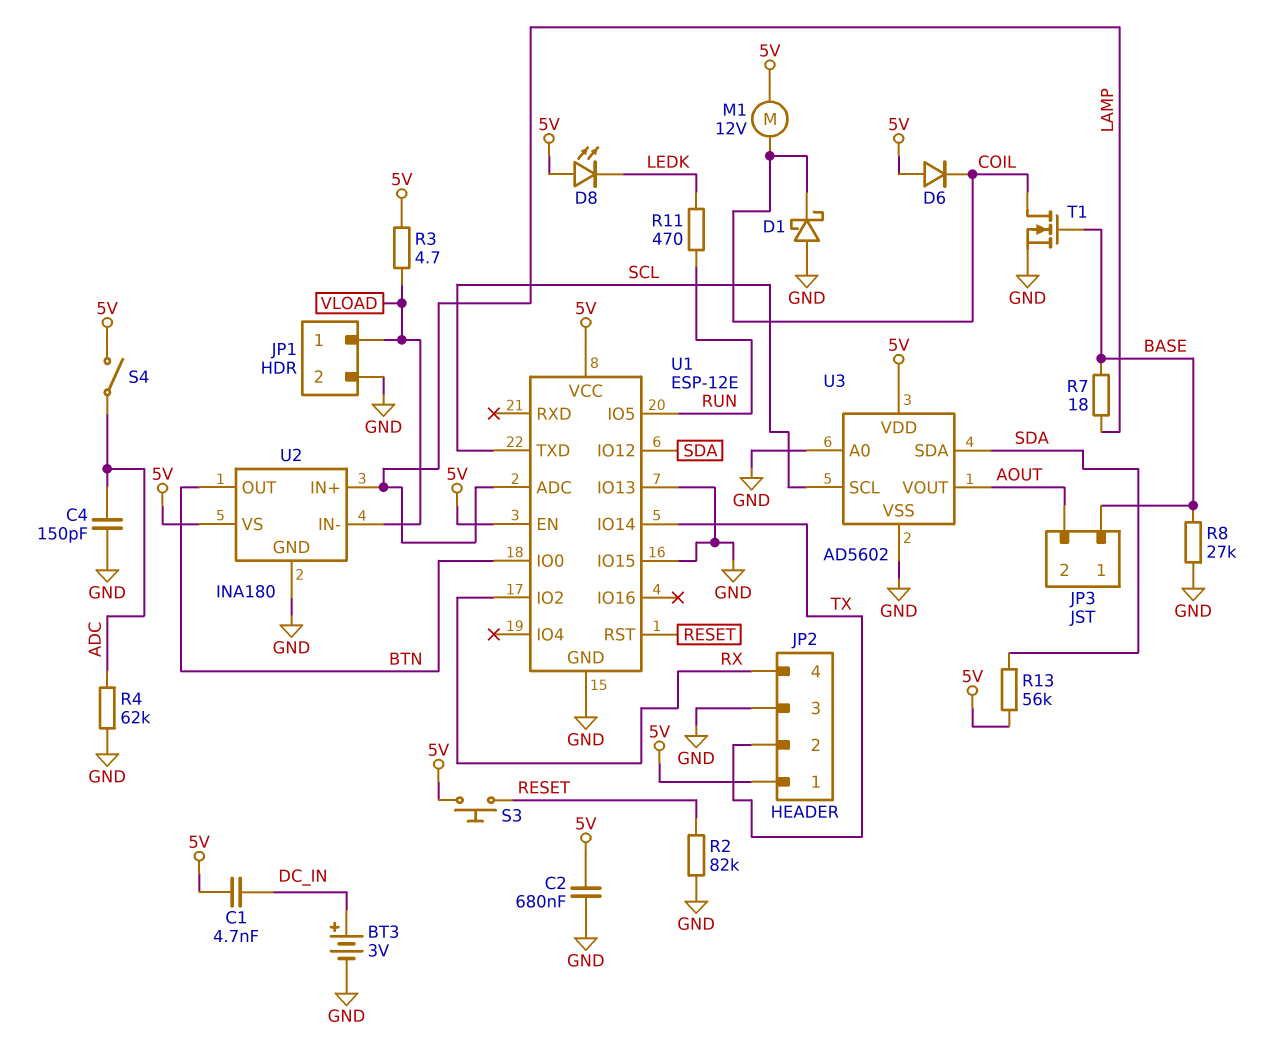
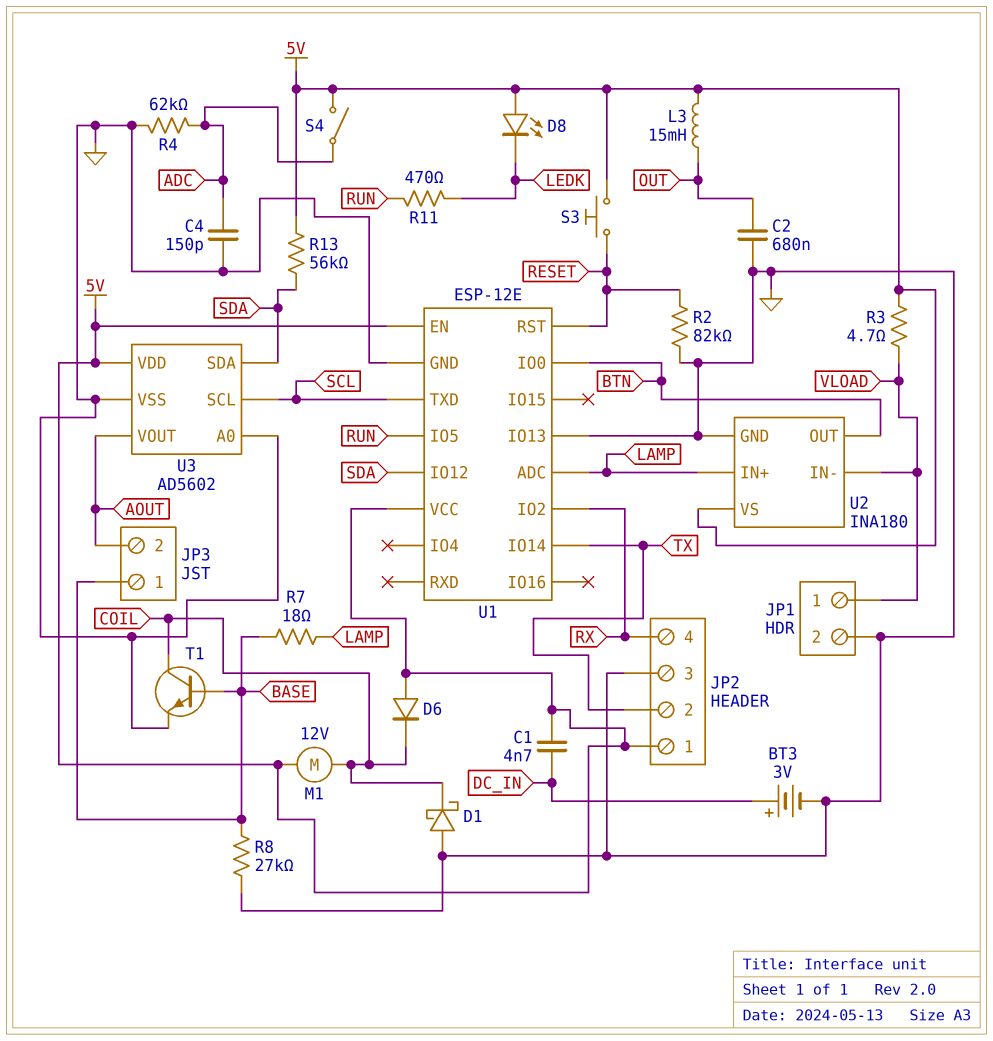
C2: 680nF (5V, GND) -> 680nF (GND, OUT)
L3: none -> 15mH (5V, OUT)
T1: NMOS (G BASE, D COIL, S GND) -> NPN (B BASE, C COIL, E GND)
U1 pin IO15: GND -> none

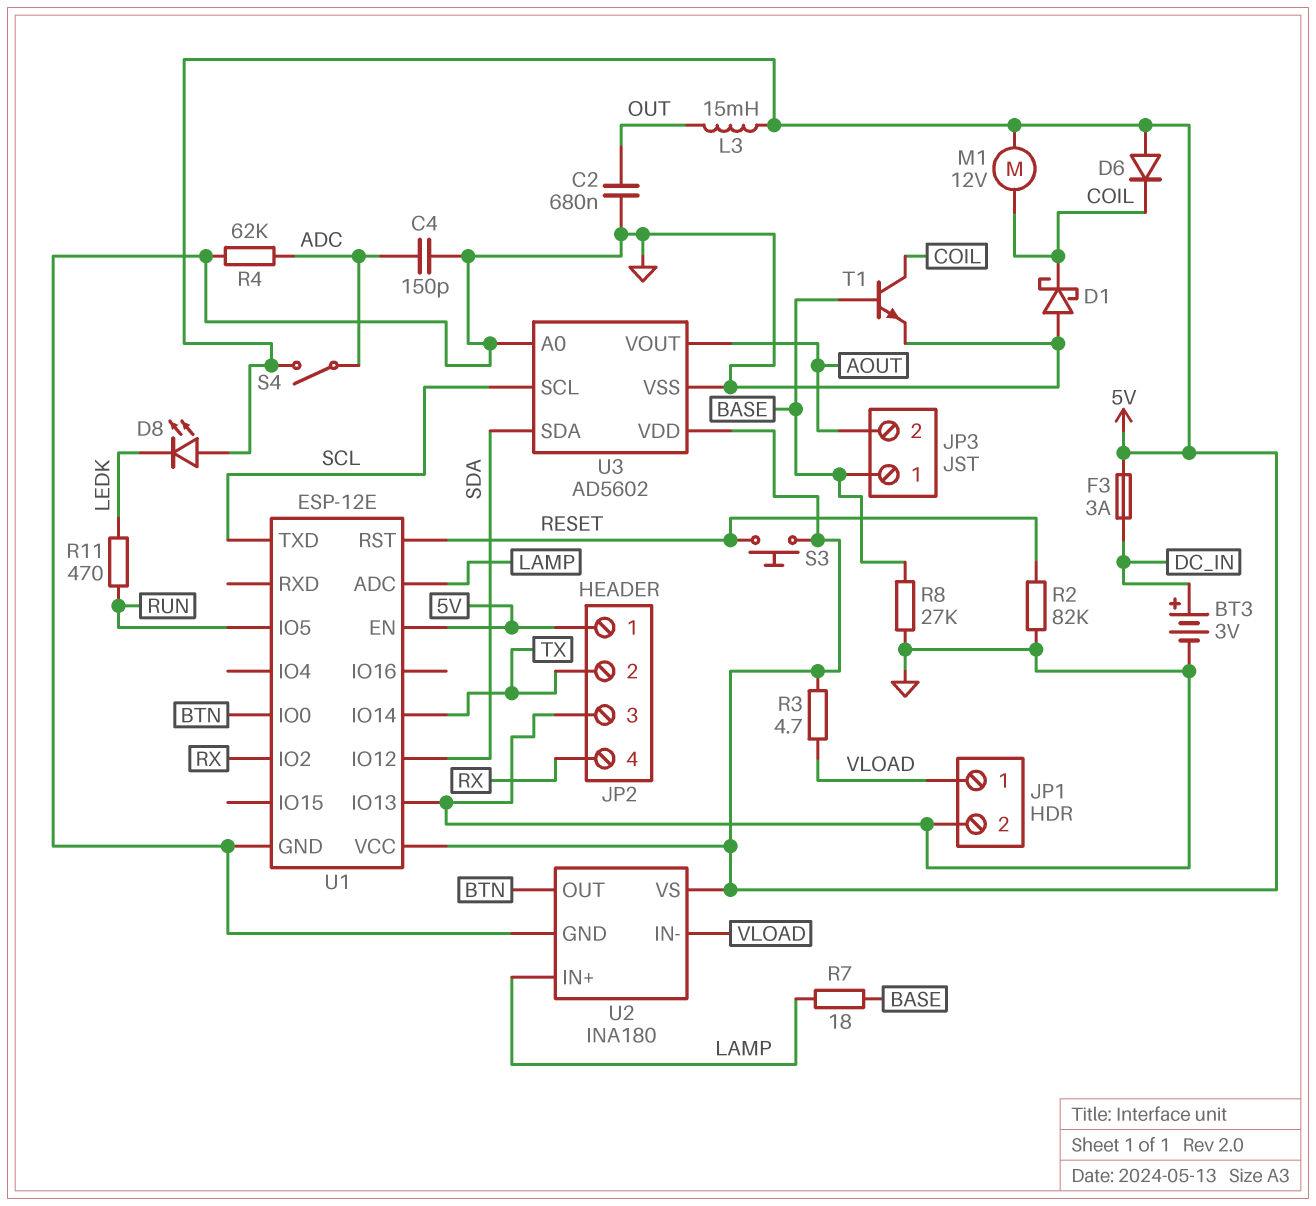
C1: 4.7nF (5V, DC_IN) -> none
F3: none -> 3A (5V, DC_IN)
R13: 56k (5V, SDA) -> none

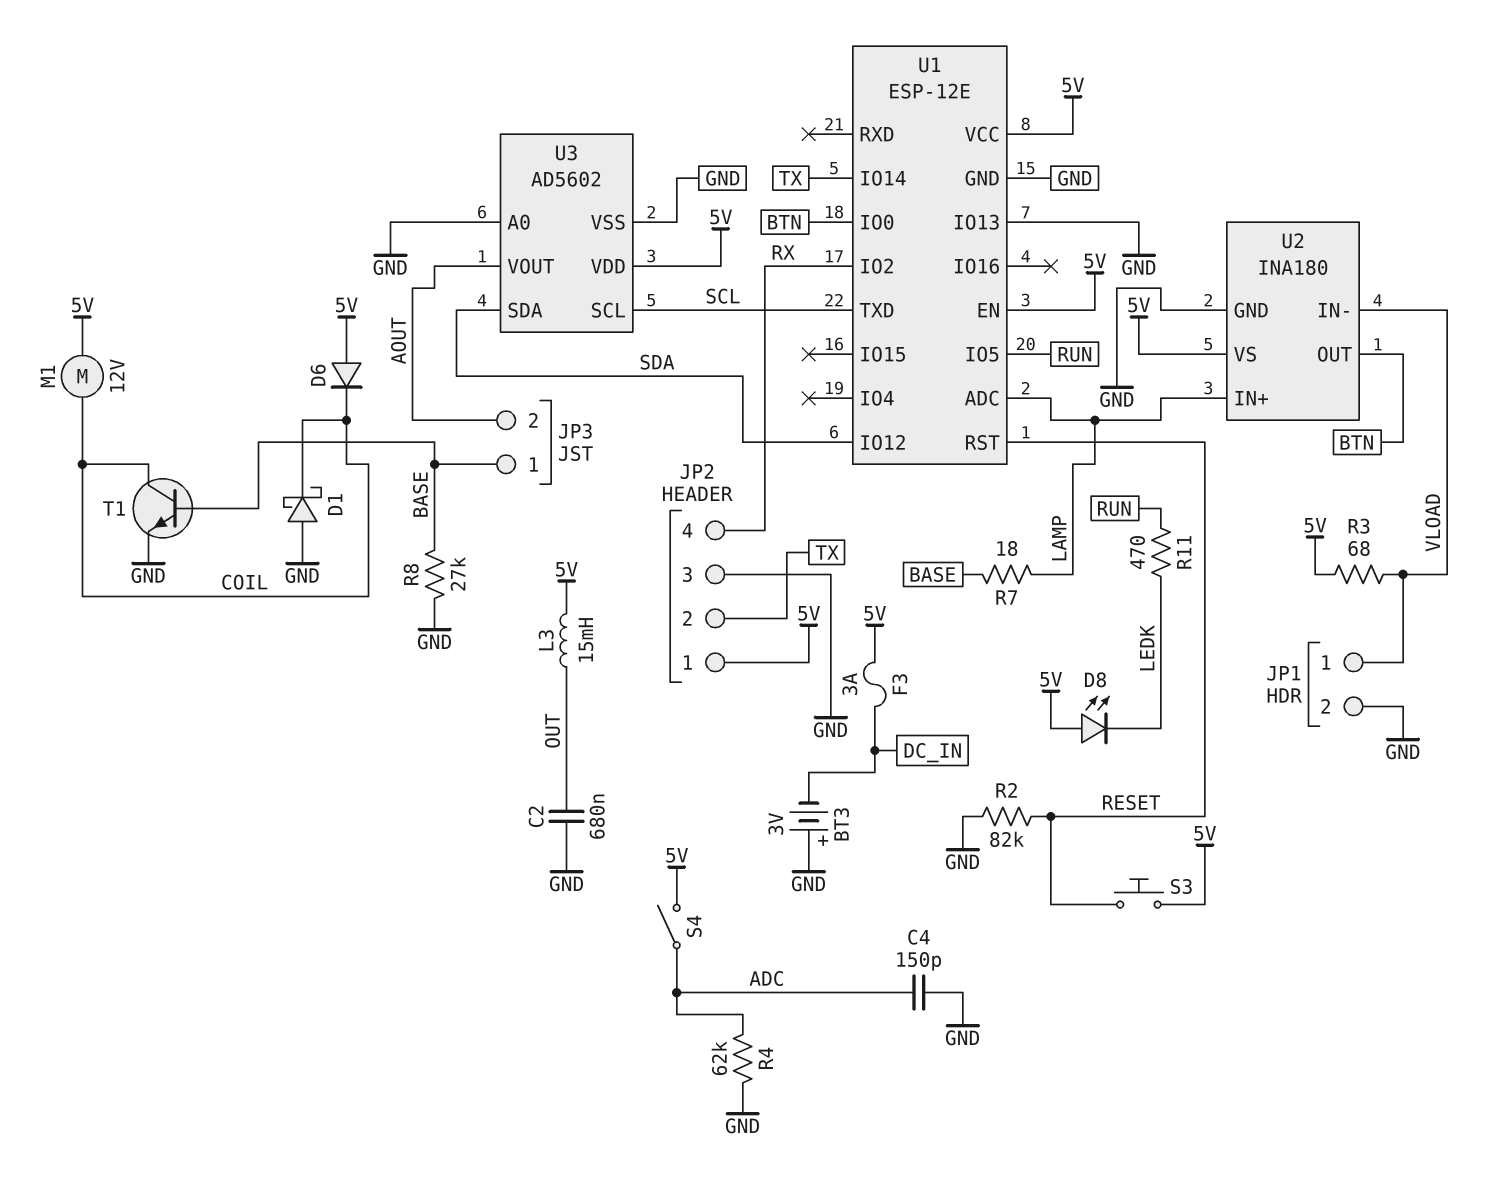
BT3: 3V (plus DC_IN, minus GND) -> 3V (plus GND, minus DC_IN)
R3: 4.7 (5V, VLOAD) -> 68 (5V, VLOAD)

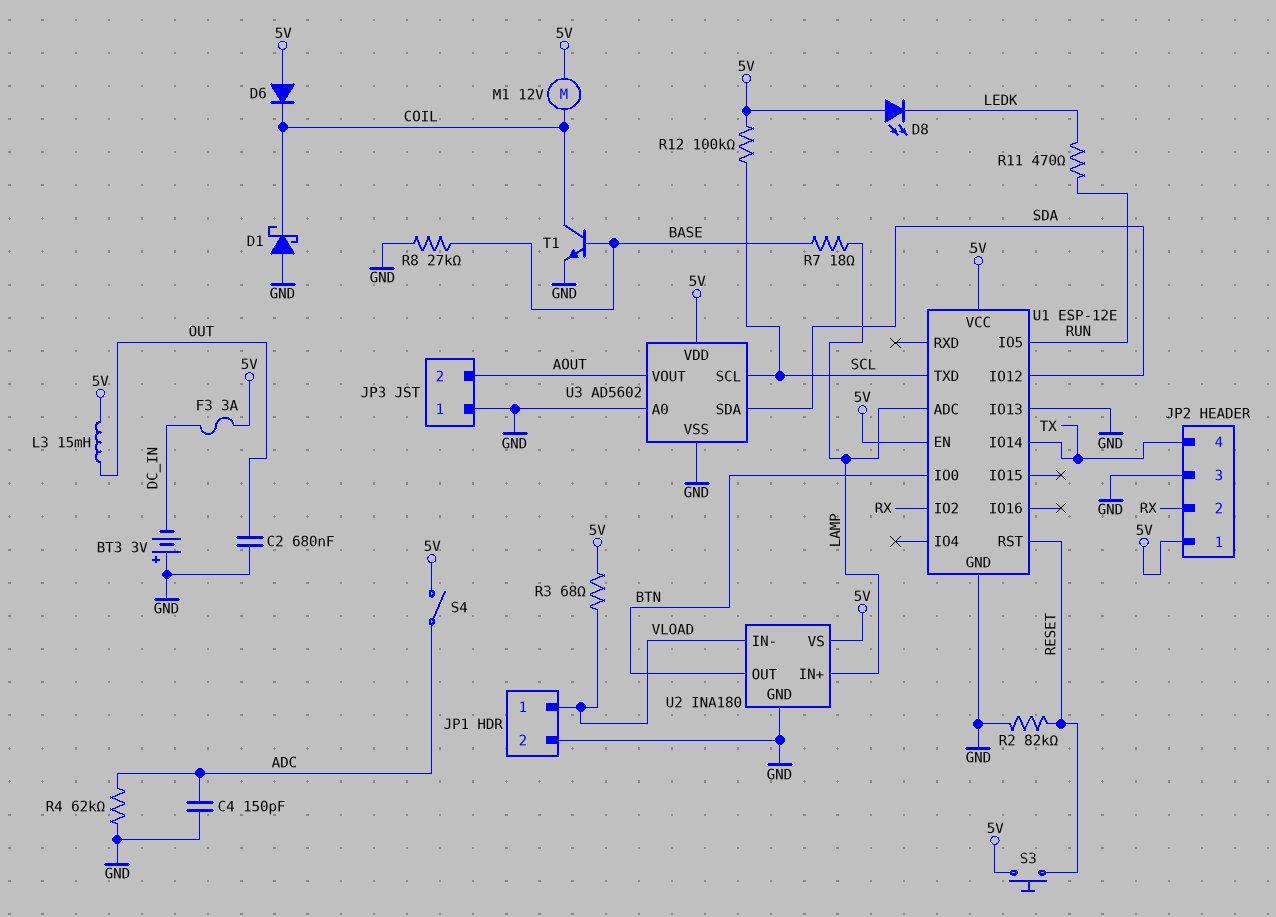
JP2 pin 2: TX -> RX
JP2 pin 4: RX -> TX
JP3 pin 1: BASE -> GND
R12: none -> 100k (5V, SCL)

